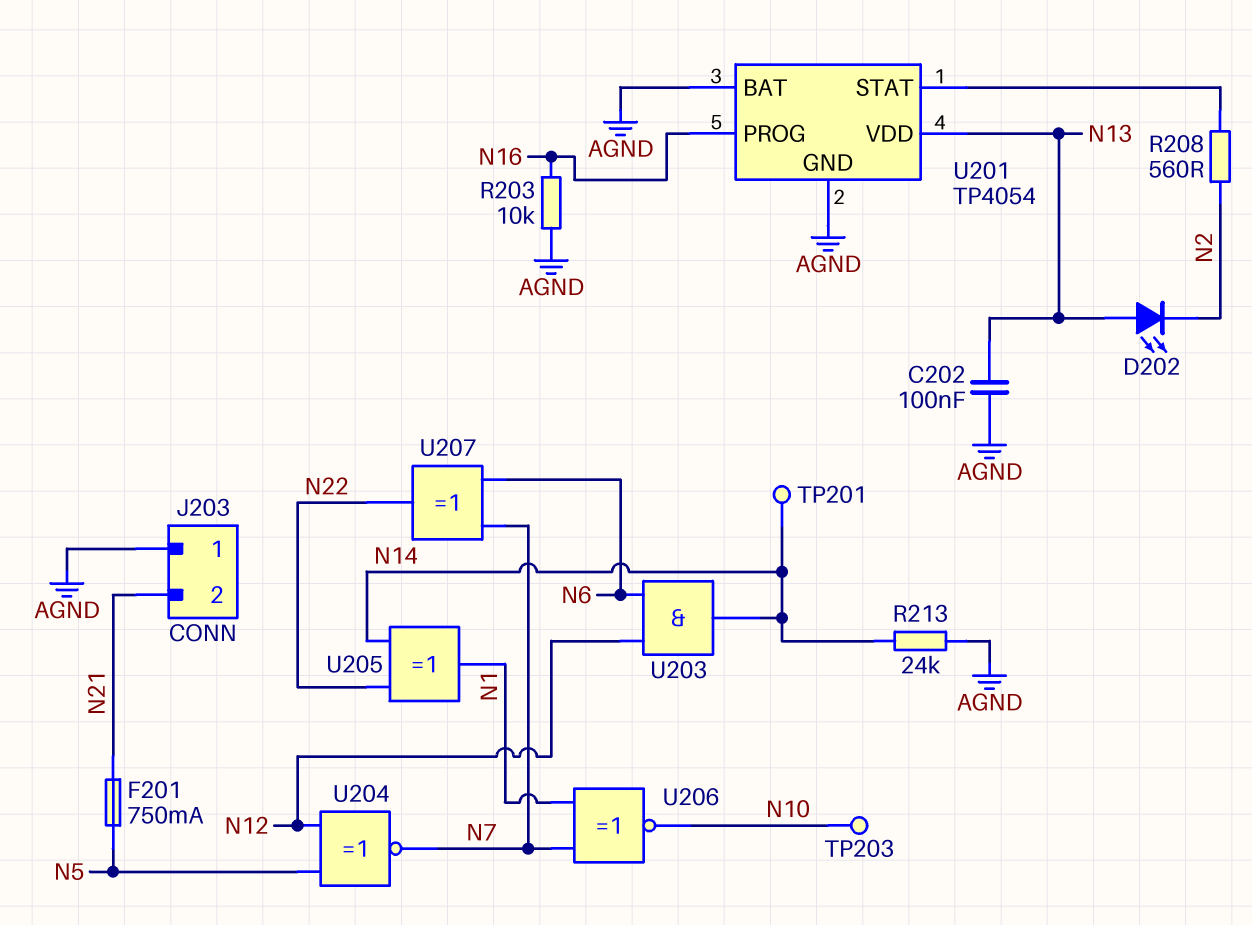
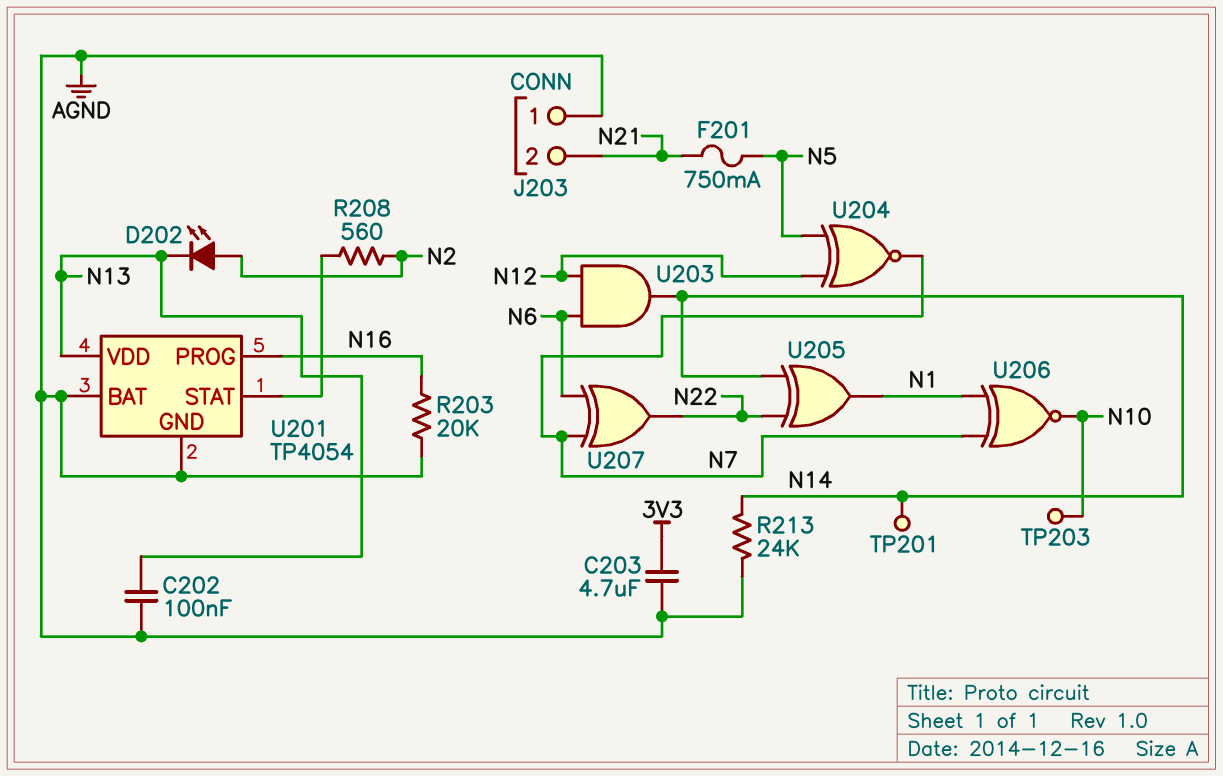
C203: none -> 4.7uF (3V3, AGND)
D202: LED (A N13, K N2) -> LED (A N2, K N13)
R203: 10k (AGND, N16) -> 20k (AGND, N16)

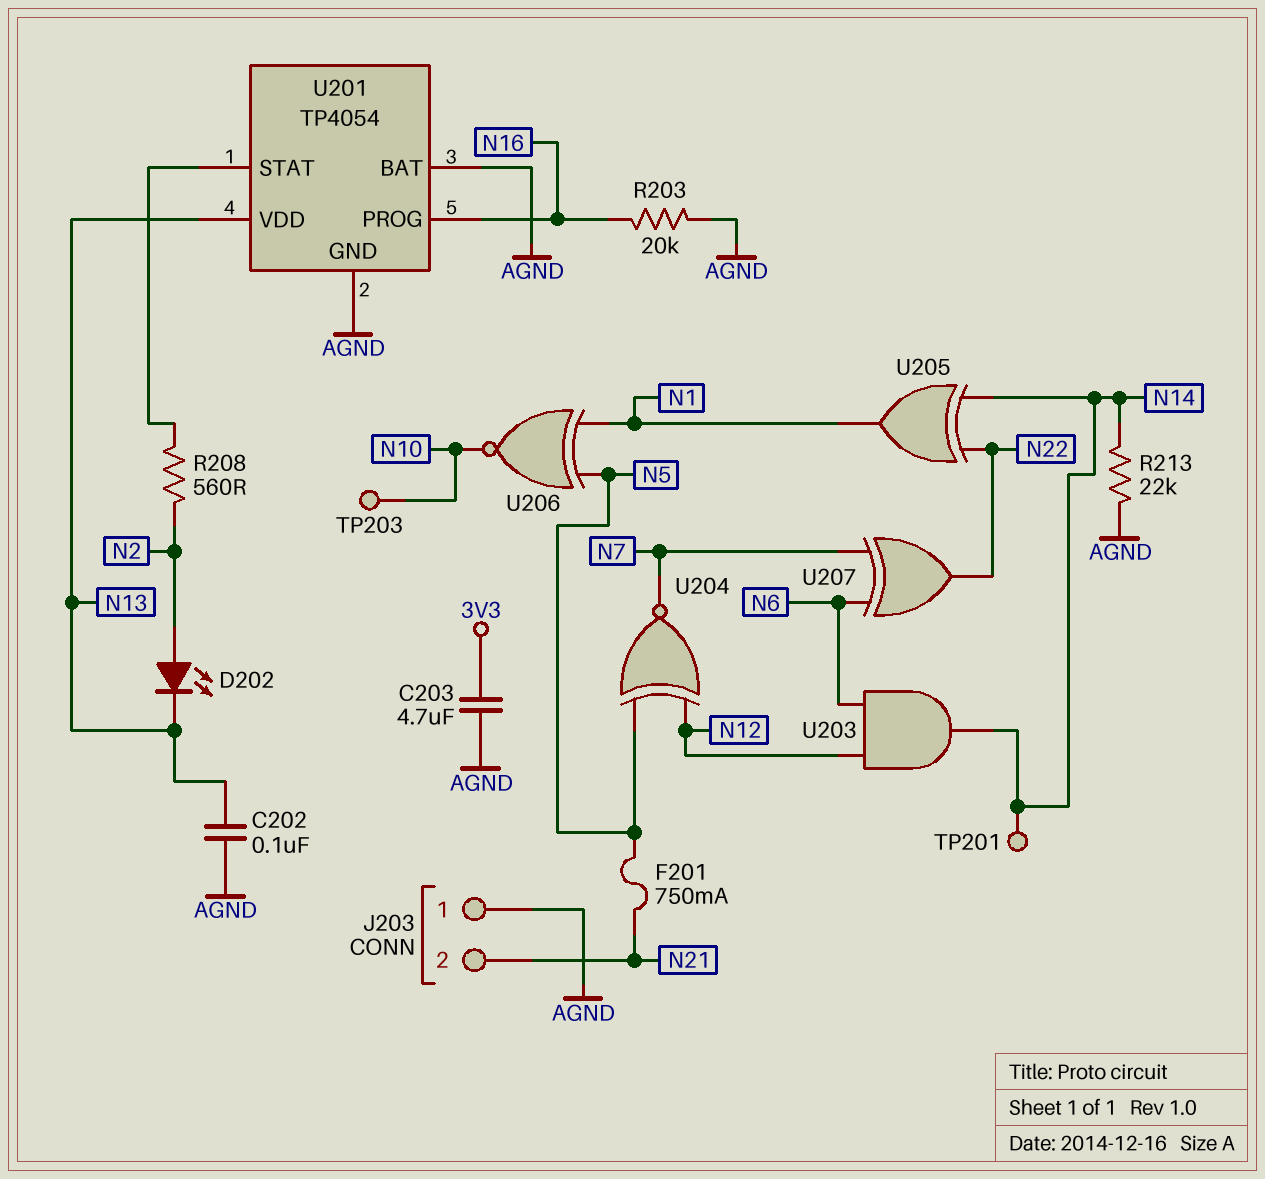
R213: 24k (AGND, N14) -> 22k (AGND, N14)
U206: XNOR (in N1, in N7, out N10) -> XNOR (in N1, in N5, out N10)

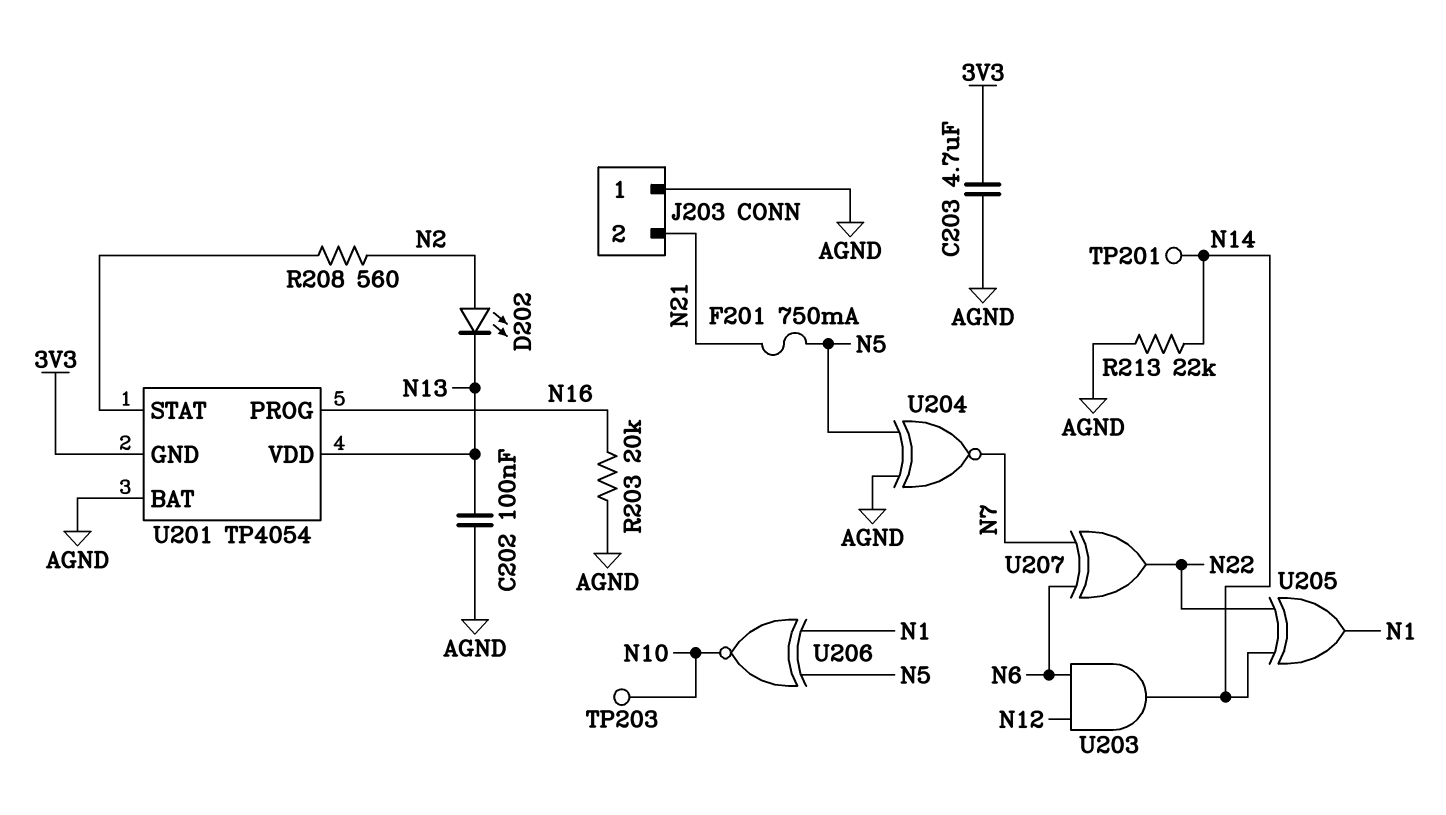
U201 pin GND: AGND -> 3V3
U204: XNOR (in N5, in N12, out N7) -> XNOR (in AGND, in N5, out N7)

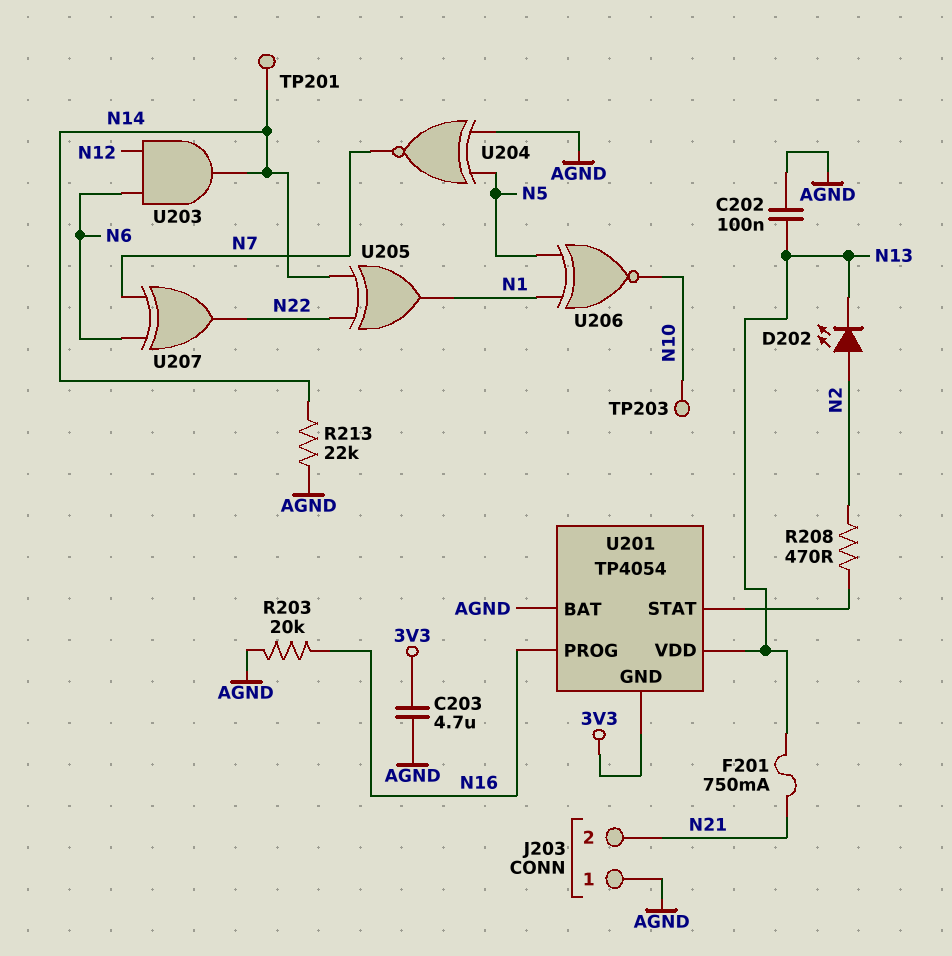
F201: 750mA (N5, N21) -> 750mA (N13, N21)
R208: 560 (N2, U201/STAT) -> 470 (N2, U201/STAT)

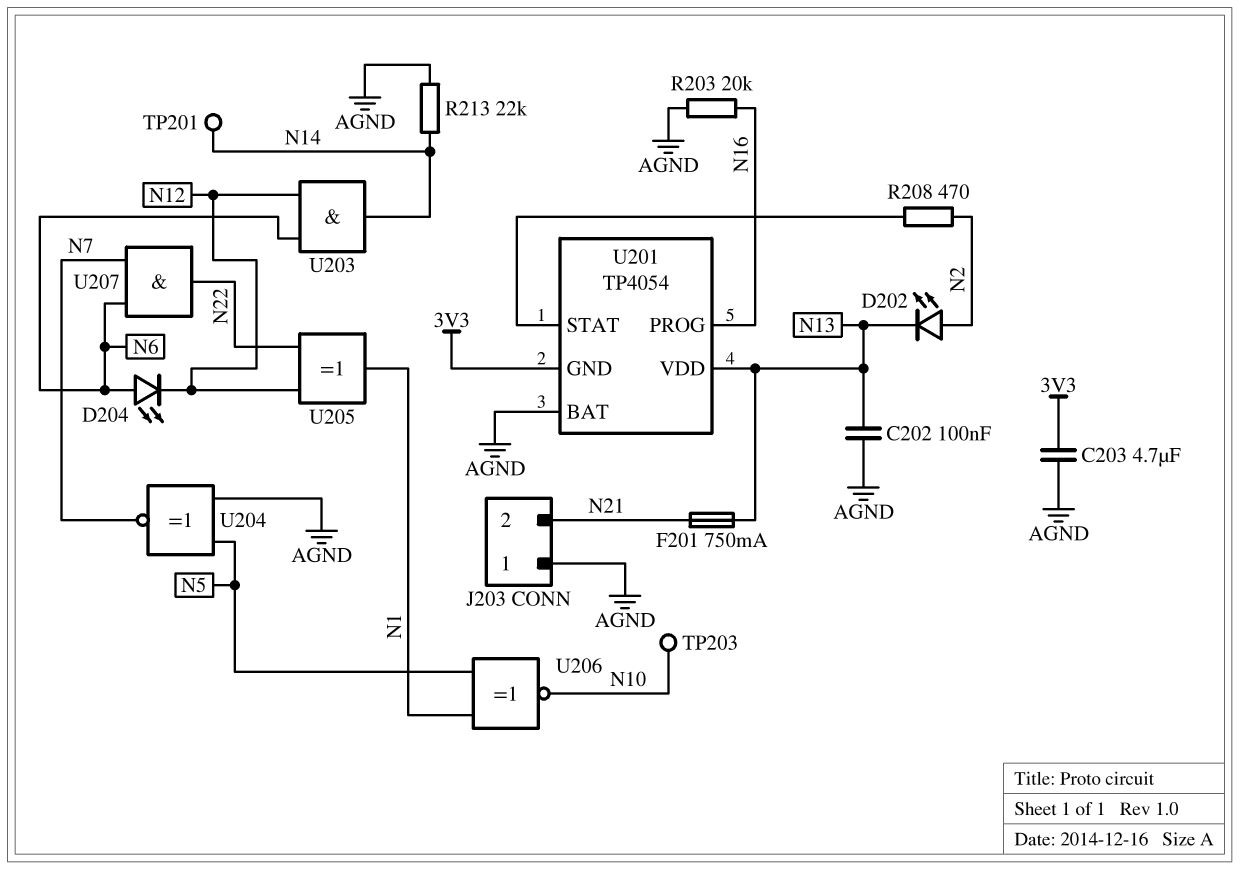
D204: none -> LED (A N6, K N12)
U205: XOR (in N14, in N22, out N1) -> XOR (in N12, in N22, out N1)
U207: XOR (in N6, in N7, out N22) -> AND (in N6, in N7, out N22)

